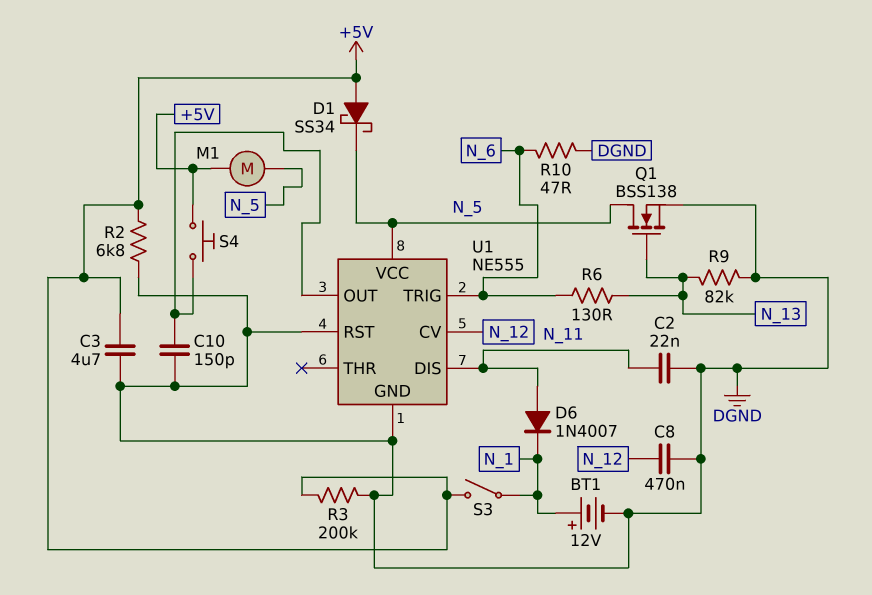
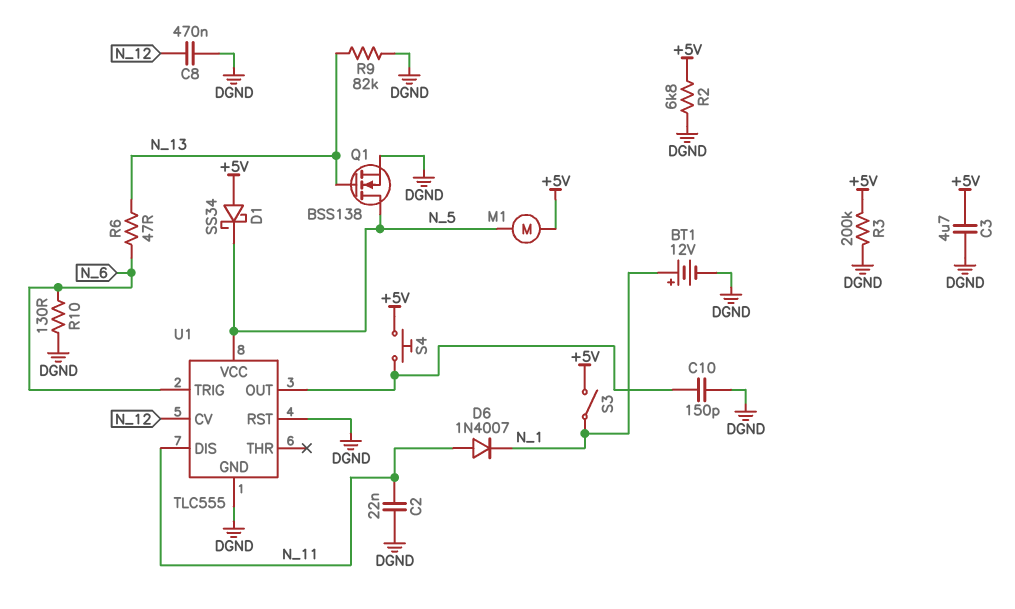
R6: 130 (N_6, N_13) -> 47 (N_6, N_13)
R10: 47 (DGND, N_6) -> 130 (DGND, N_6)
U1: NE555 -> TLC555

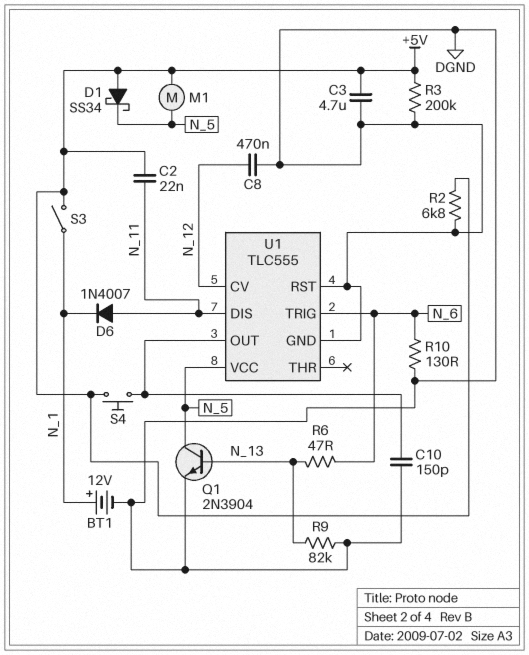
C2: 22nF (DGND, N_11) -> 22nF (+5V, N_11)
Q1: NMOS BSS138 (G N_13, D N_5, S DGND) -> NPN 2N3904 (B N_13, C N_5, E DGND)

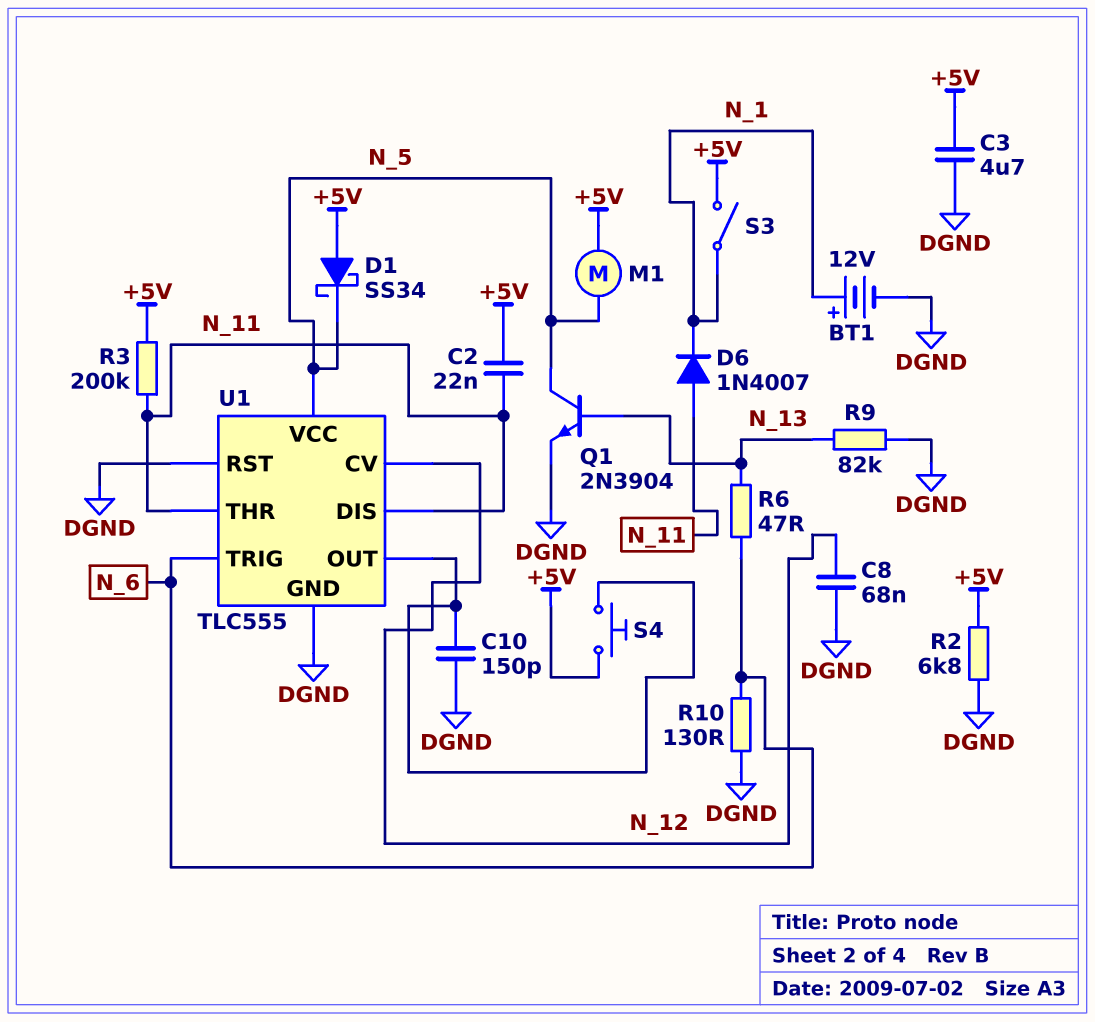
C8: 470nF (DGND, N_12) -> 68nF (DGND, N_12)
R3: 200k (+5V, DGND) -> 200k (+5V, N_11)
U1 pin THR: none -> N_11

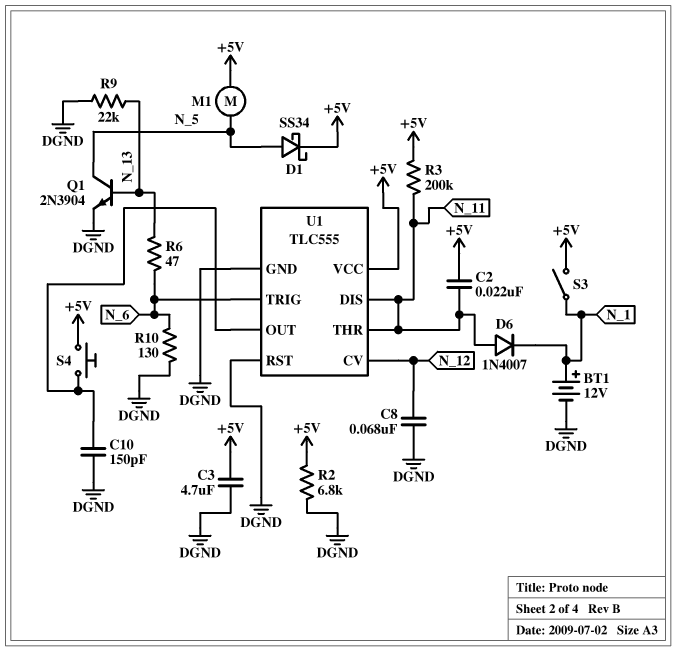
D1: schottky SS34 (A +5V, K N_5) -> schottky SS34 (A N_5, K +5V)
R9: 82k (DGND, N_13) -> 22k (DGND, N_13)
U1 pin VCC: N_5 -> +5V

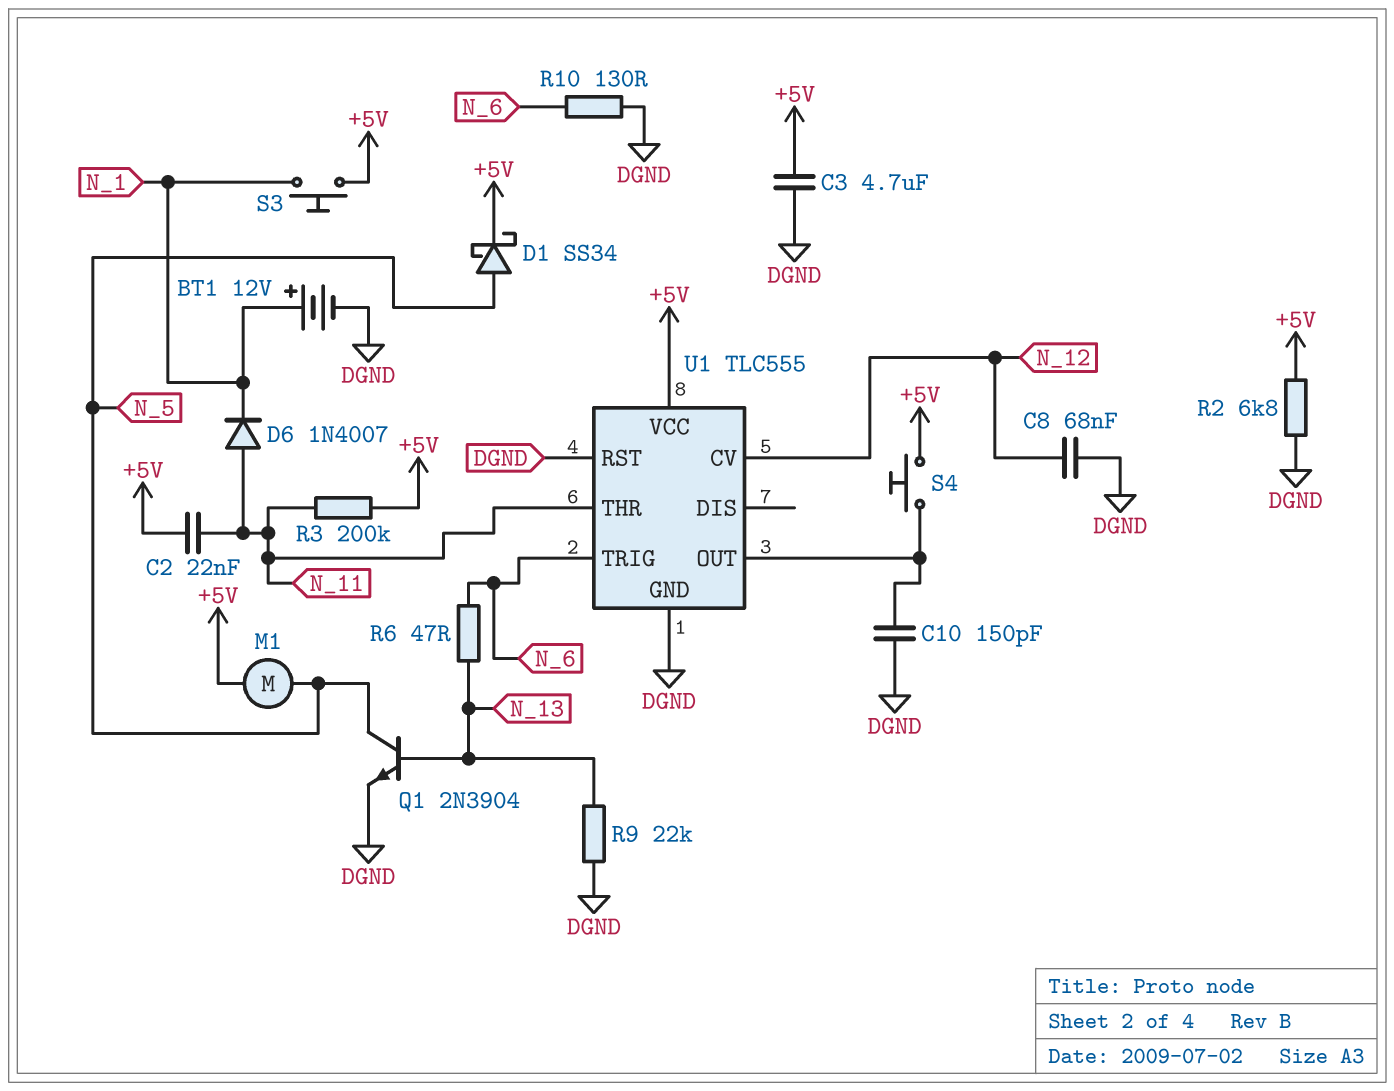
S3: switch (+5V, N_1) -> button (+5V, N_1)
U1 pin DIS: N_11 -> none

